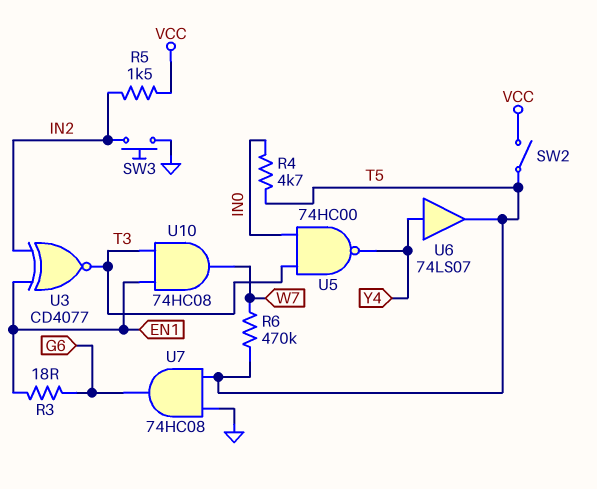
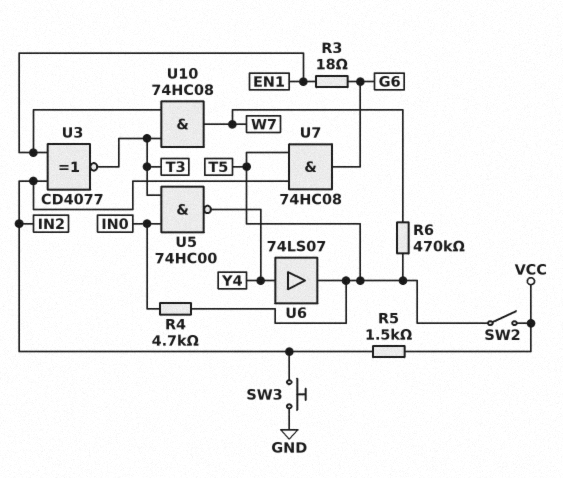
U7: AND 74HC08 (in GND, in T5, out G6) -> AND 74HC08 (in IN2, in T5, out G6)

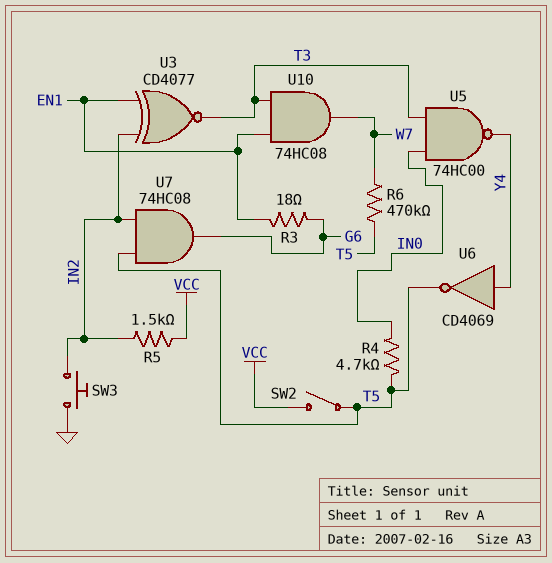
U6: buffer 74LS07 (in Y4, out T5) -> NOT CD4069 (in Y4, out T5)

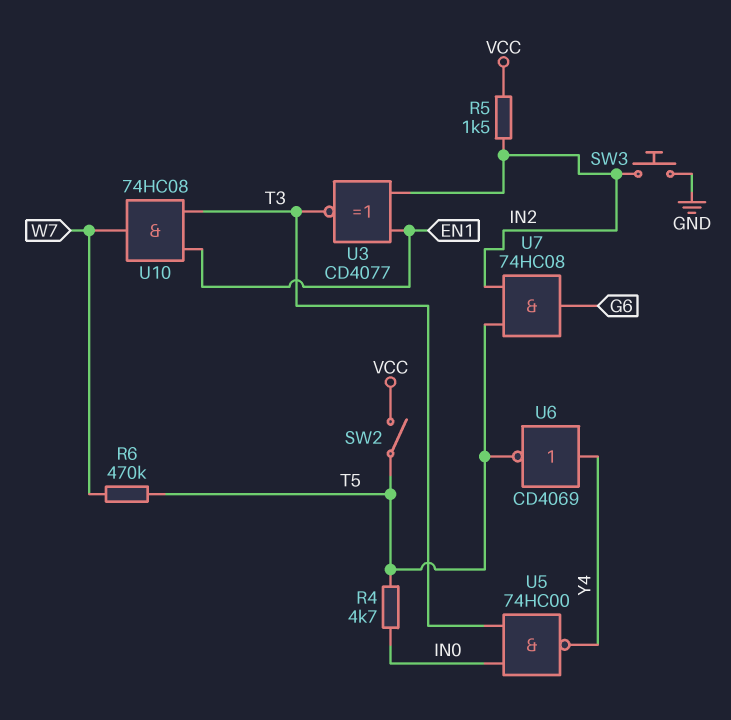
R3: 18 (EN1, G6) -> none

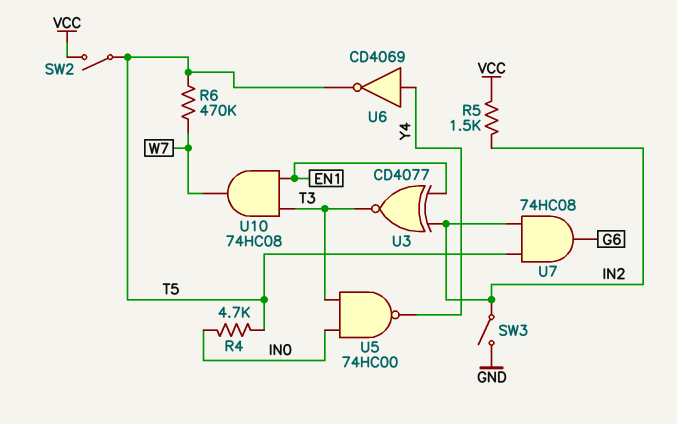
SW3: button (GND, IN2) -> switch (GND, IN2)

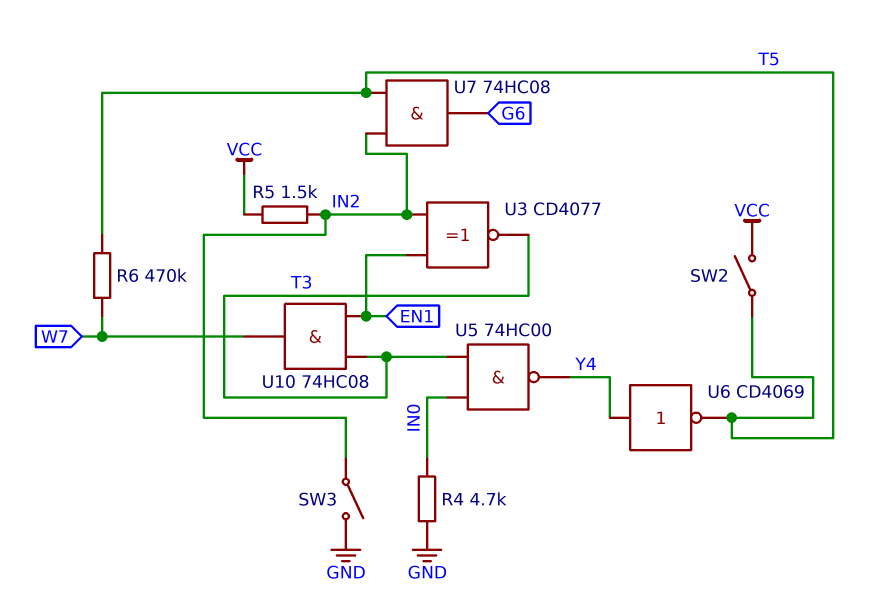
R4: 4.7k (IN0, T5) -> 4.7k (GND, IN0)

